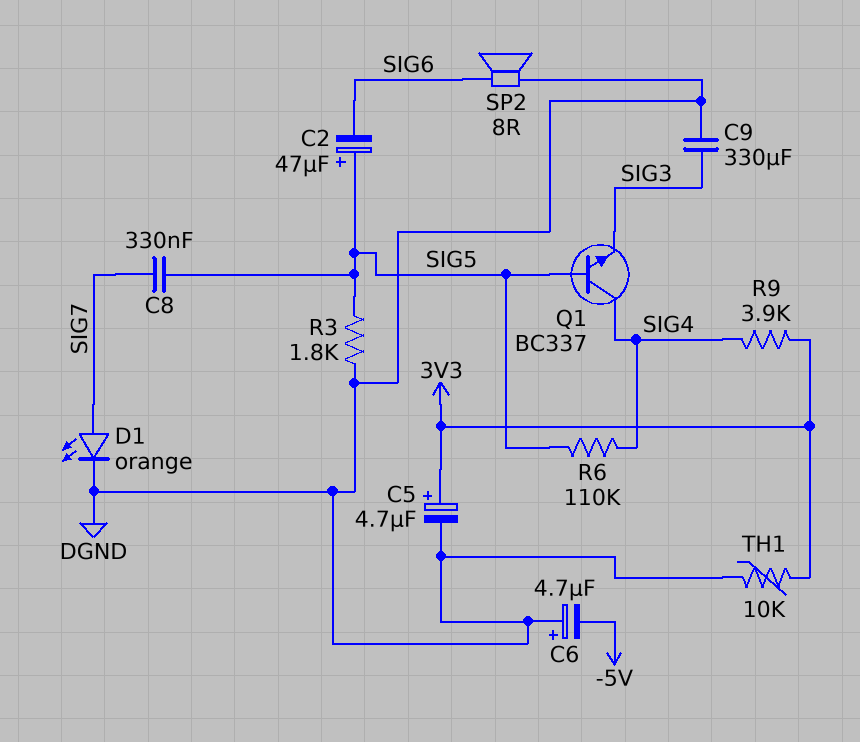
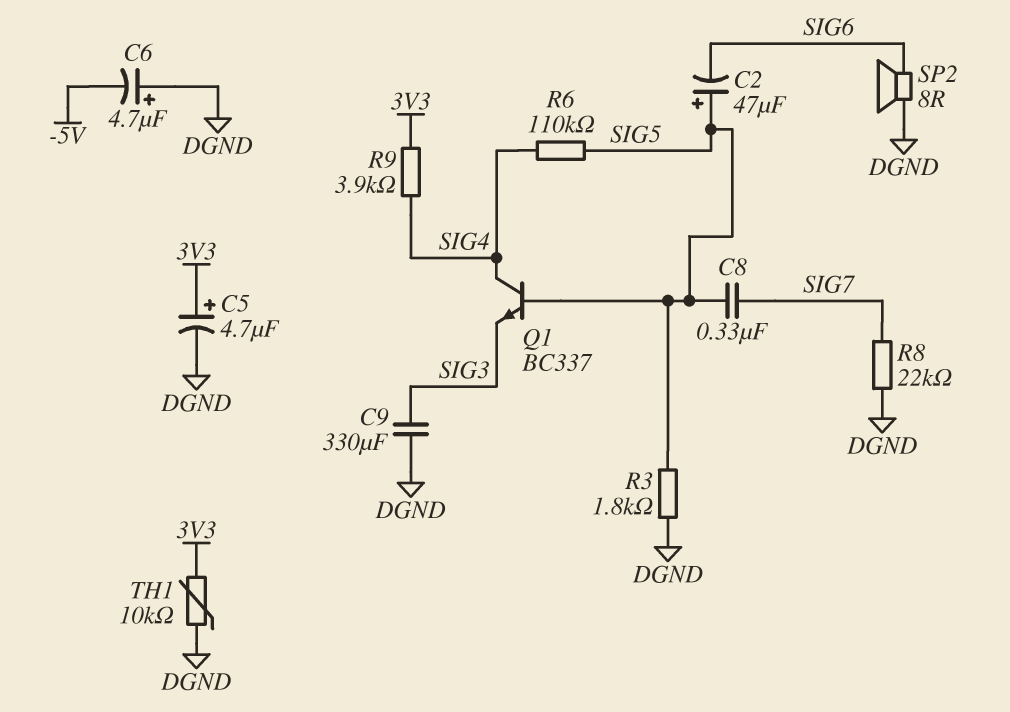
D1: LED orange (A SIG7, K DGND) -> none
R8: none -> 22k (DGND, SIG7)

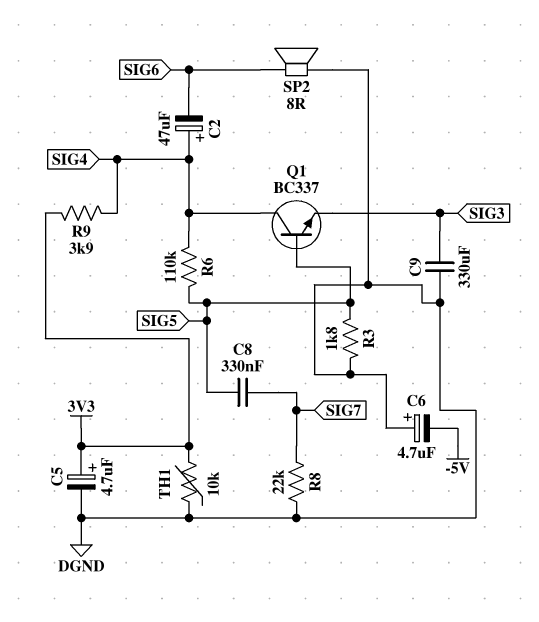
C2: 47uF (plus SIG5, minus SIG6) -> 47uF (plus SIG4, minus SIG6)

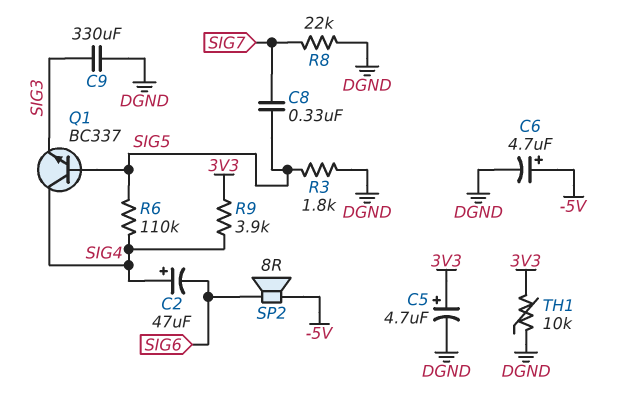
C6: 4.7uF (plus DGND, minus -5V) -> 4.7uF (plus -5V, minus DGND)
SP2: speaker 8R (DGND, SIG6) -> speaker 8R (-5V, SIG6)

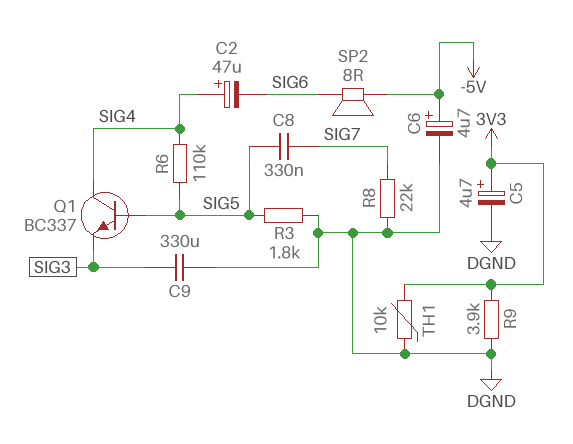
R9: 3.9k (3V3, SIG4) -> 3.9k (3V3, DGND)

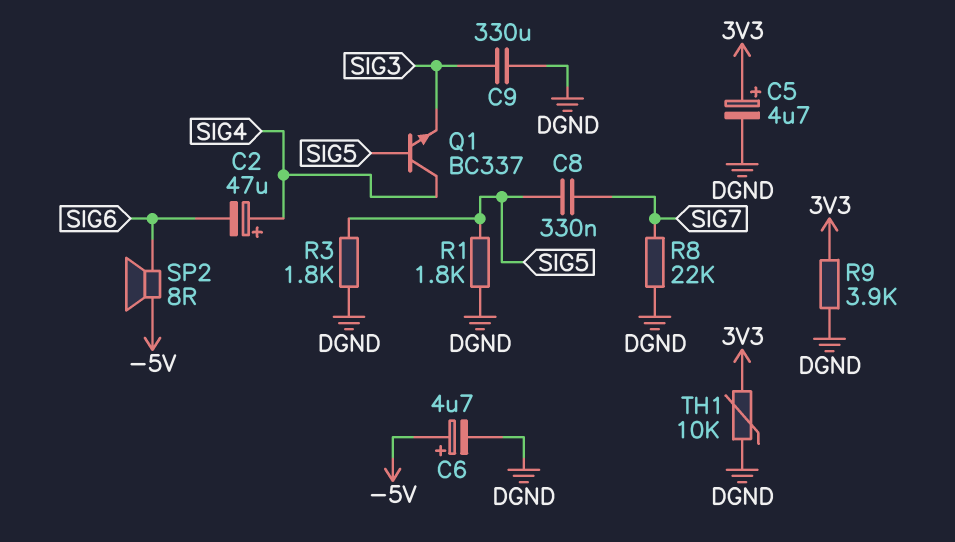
R1: none -> 1.8k (DGND, SIG5)
R6: 110k (SIG4, SIG5) -> none

